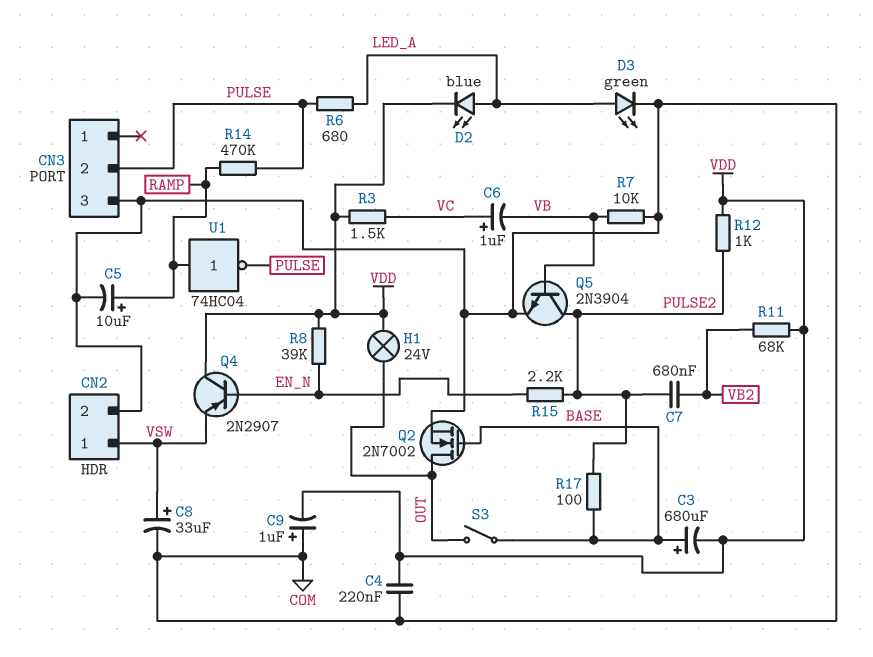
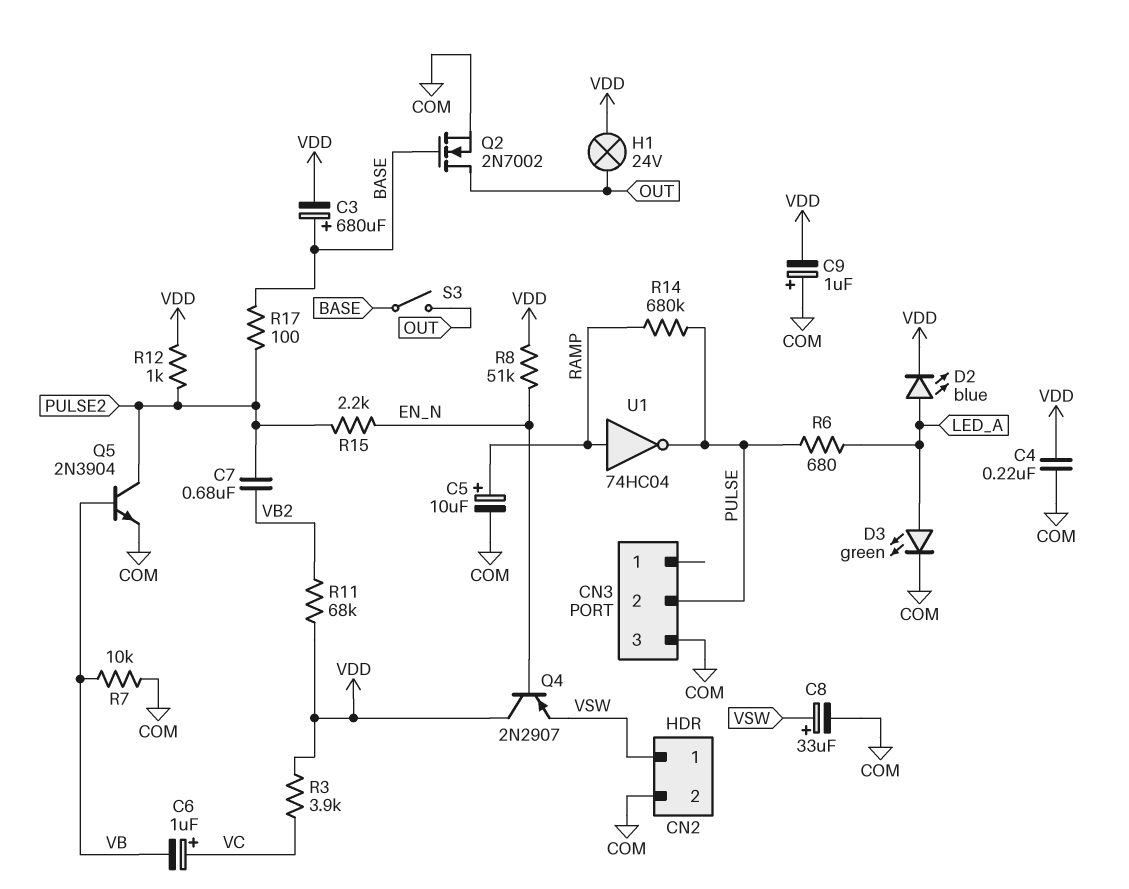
R3: 1.5k (VC, VDD) -> 3.9k (VC, VDD)
R8: 39k (EN_N, VDD) -> 51k (EN_N, VDD)
R14: 470k (PULSE, RAMP) -> 680k (PULSE, RAMP)

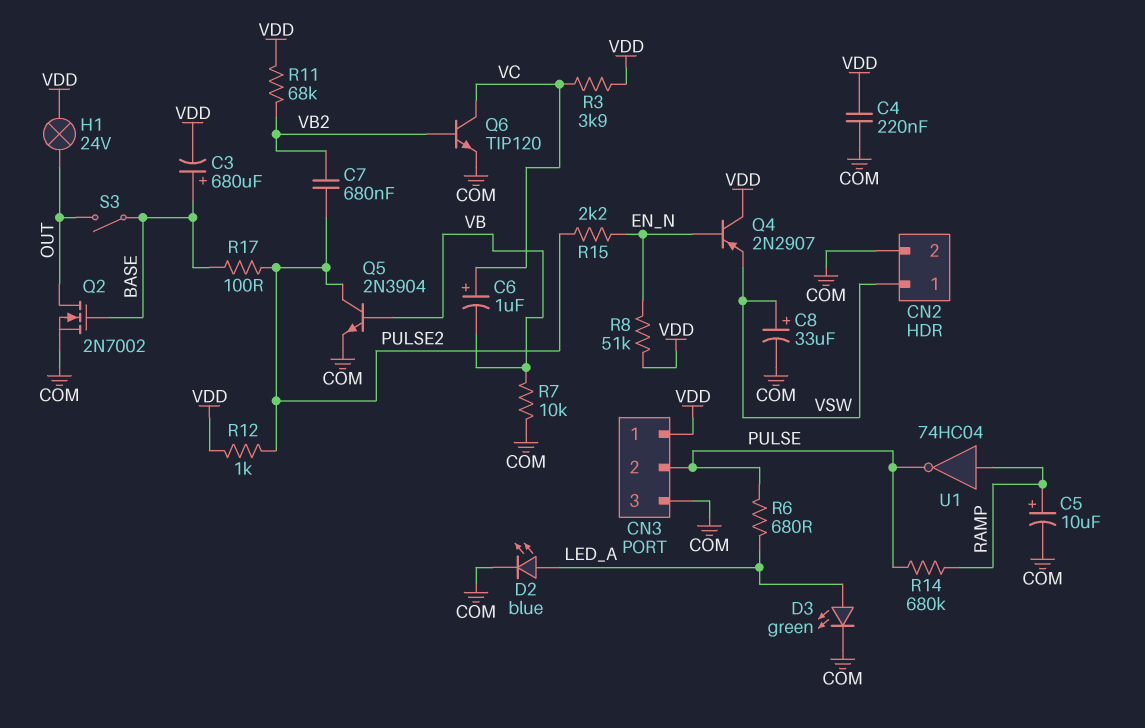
C9: 1uF (plus COM, minus VDD) -> none
CN3 pin 1: none -> VDD
D2: LED blue (A LED_A, K VDD) -> LED blue (A LED_A, K COM)
Q6: none -> NPN TIP120 (B VB2, C VC, E COM)

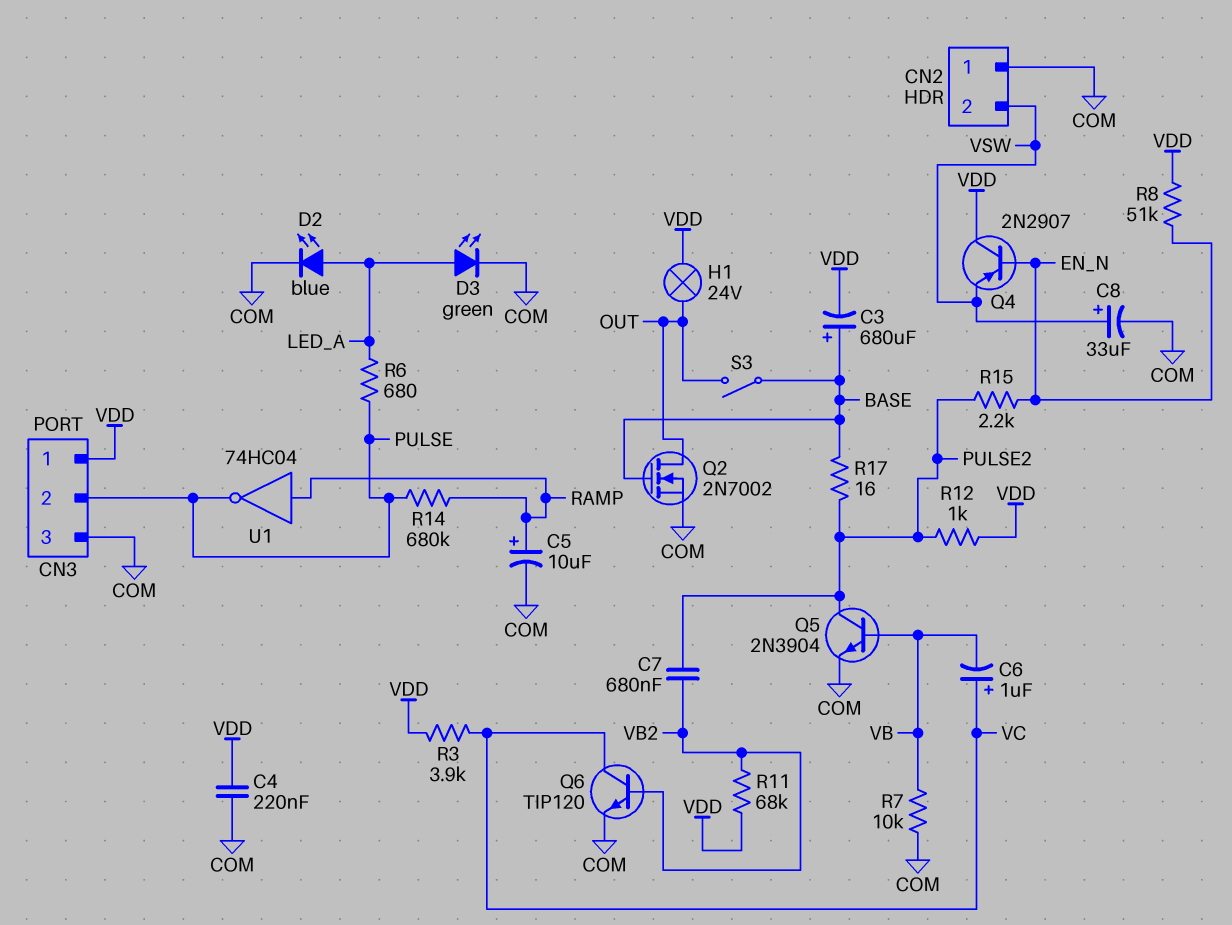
CN2 pin 1: VSW -> COM
CN2 pin 2: COM -> VSW
R17: 100 (BASE, PULSE2) -> 16 (BASE, PULSE2)

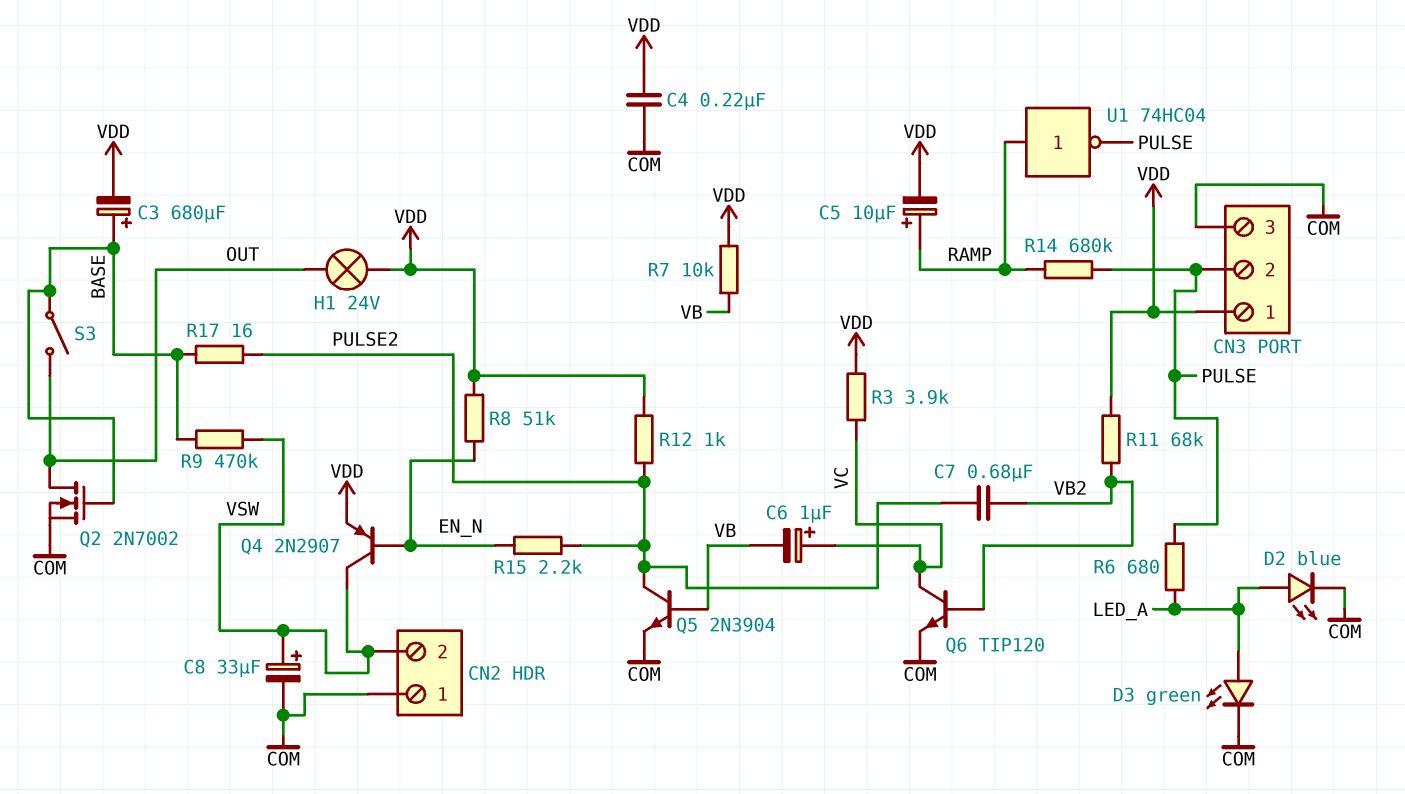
C5: 10uF (plus RAMP, minus COM) -> 10uF (plus RAMP, minus VDD)
Q4: PNP 2N2907 (B EN_N, C VDD, E VSW) -> PNP 2N2907 (B EN_N, C VSW, E VDD)
R7: 10k (COM, VB) -> 10k (VB, VDD)
R9: none -> 470k (BASE, VSW)

